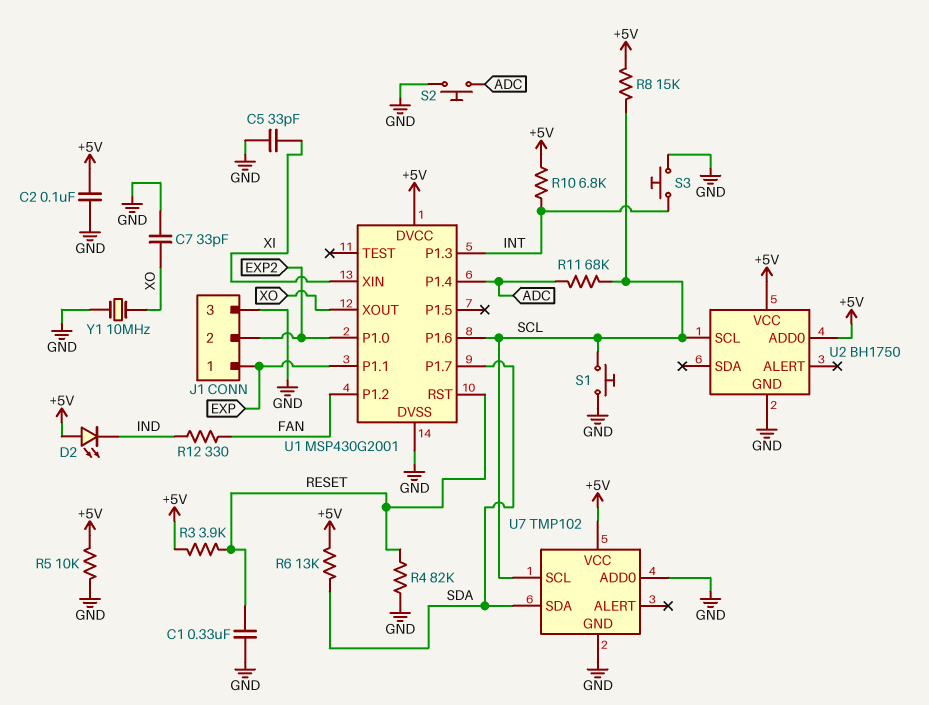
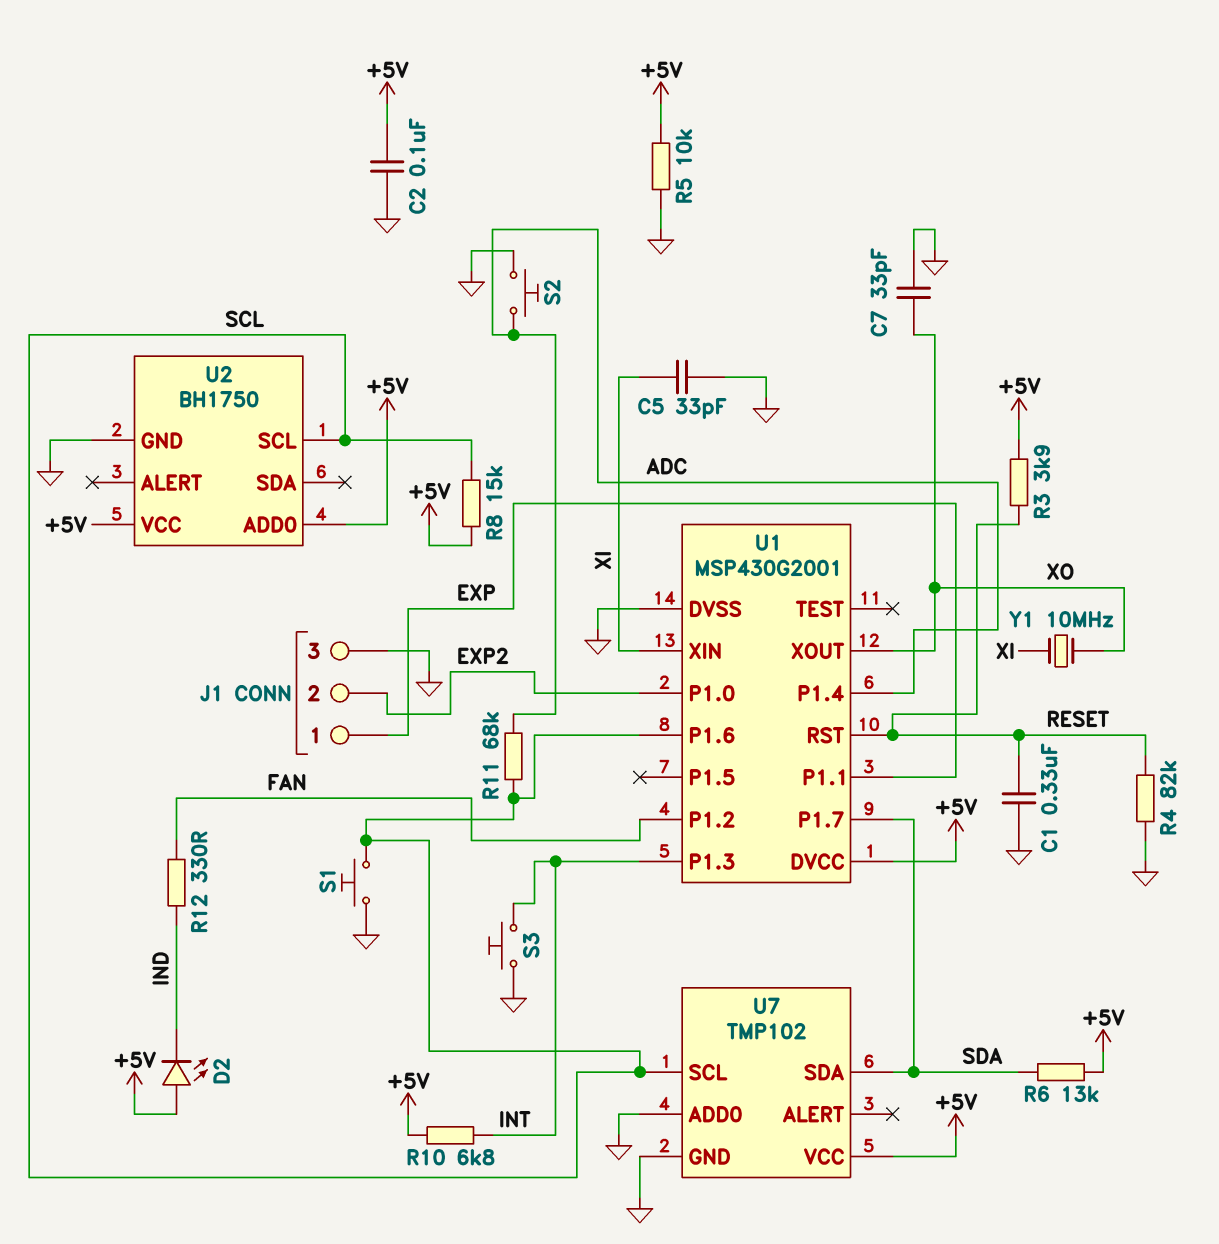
Y1: 10MHz (GND, XO) -> 10MHz (XI, XO)

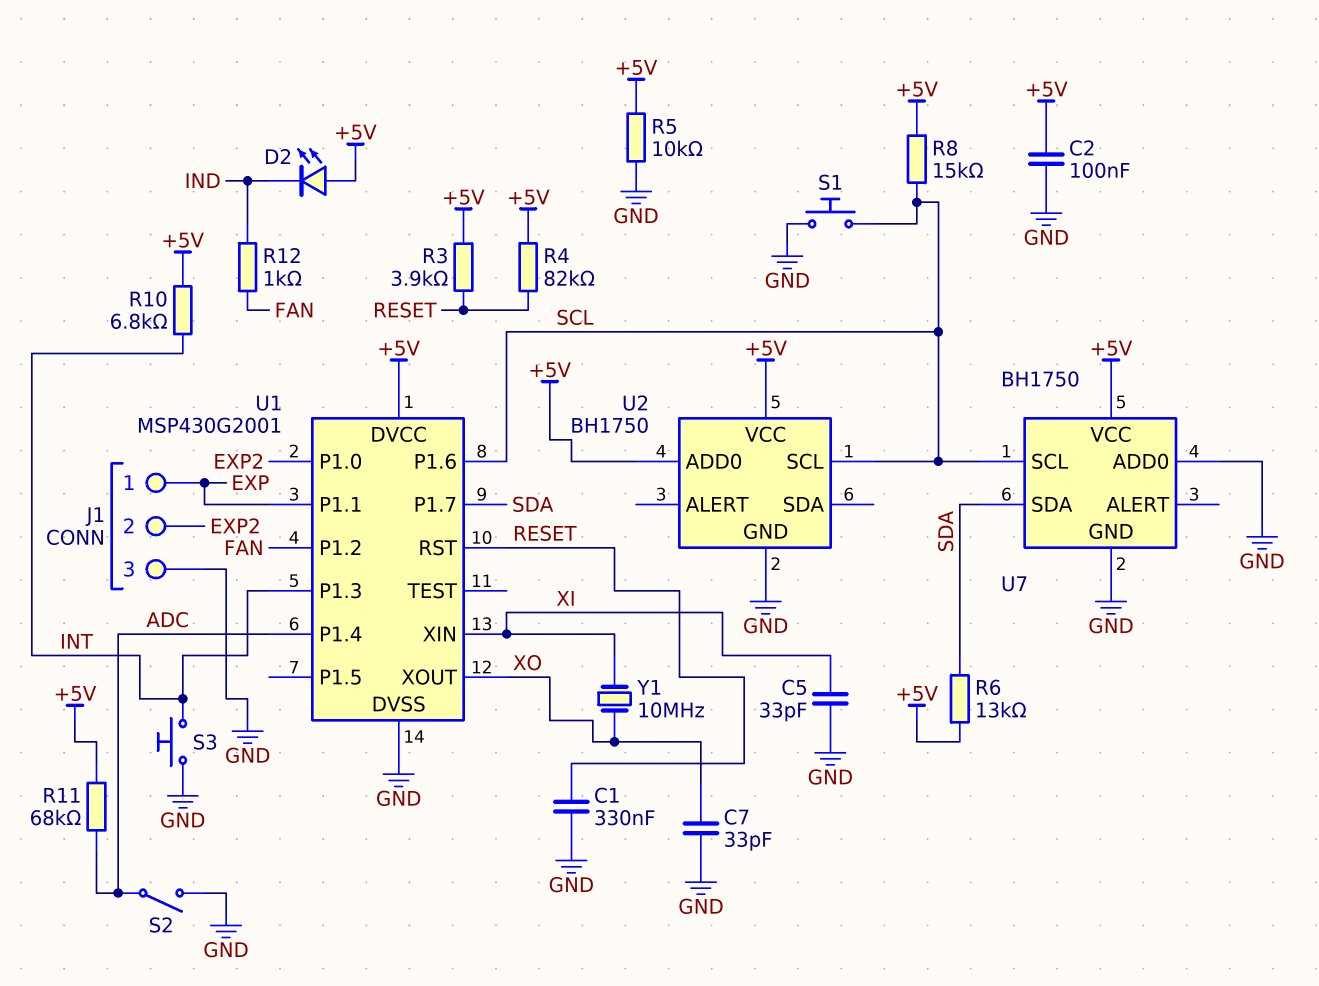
R4: 82k (GND, RESET) -> 82k (+5V, RESET)
R11: 68k (ADC, SCL) -> 68k (+5V, ADC)
R12: 330 (FAN, IND) -> 1k (FAN, IND)
S2: button (ADC, GND) -> switch (ADC, GND)
U7: TMP102 -> BH1750

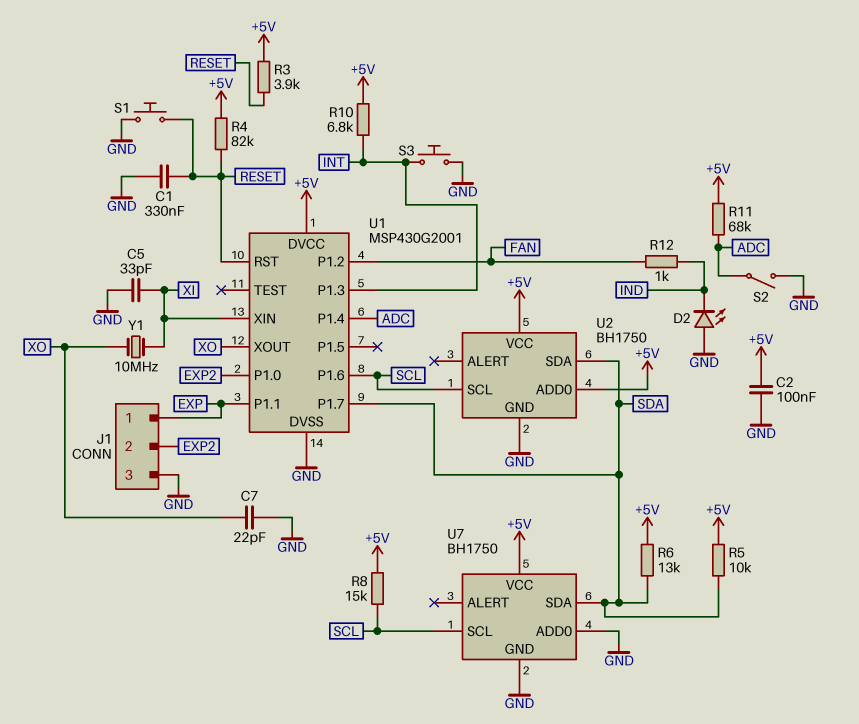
C7: 33pF (GND, XO) -> 22pF (GND, XO)
D2: LED (A +5V, K IND) -> LED (A GND, K IND)
R5: 10k (+5V, GND) -> 10k (+5V, SDA)
S1: button (GND, SCL) -> button (GND, RESET)
U2 pin SDA: none -> SDA

